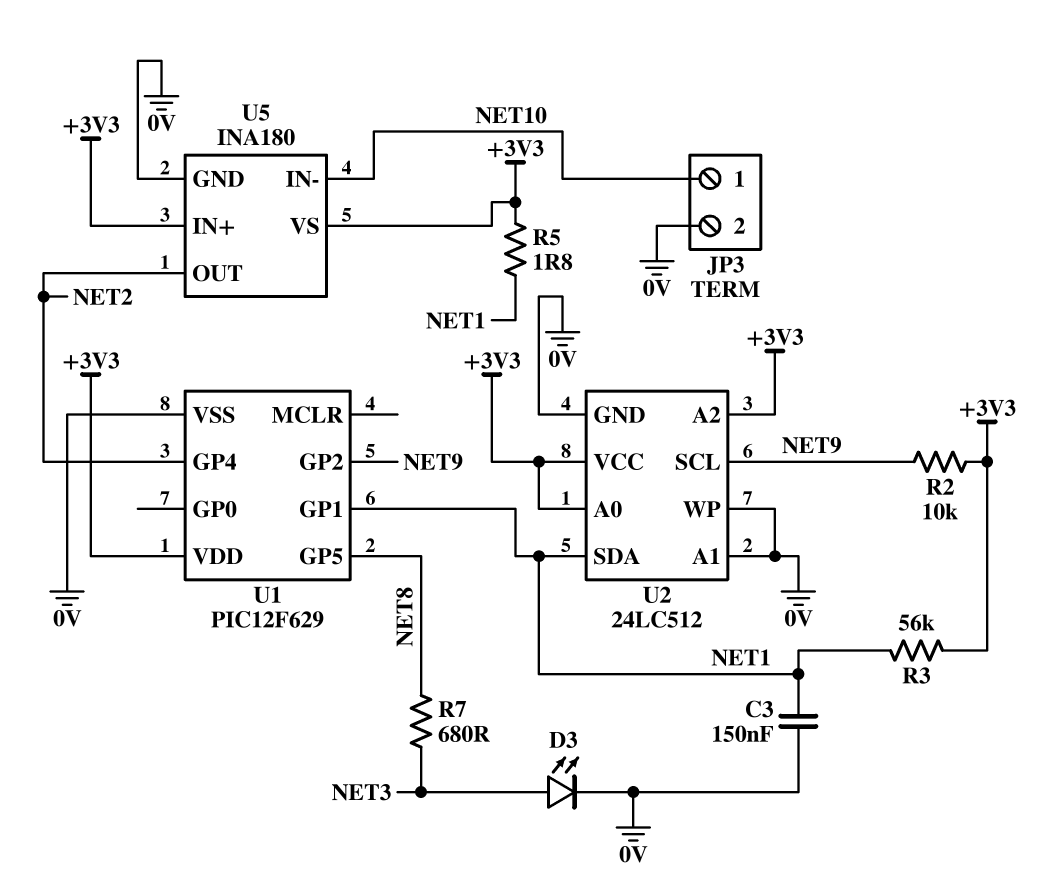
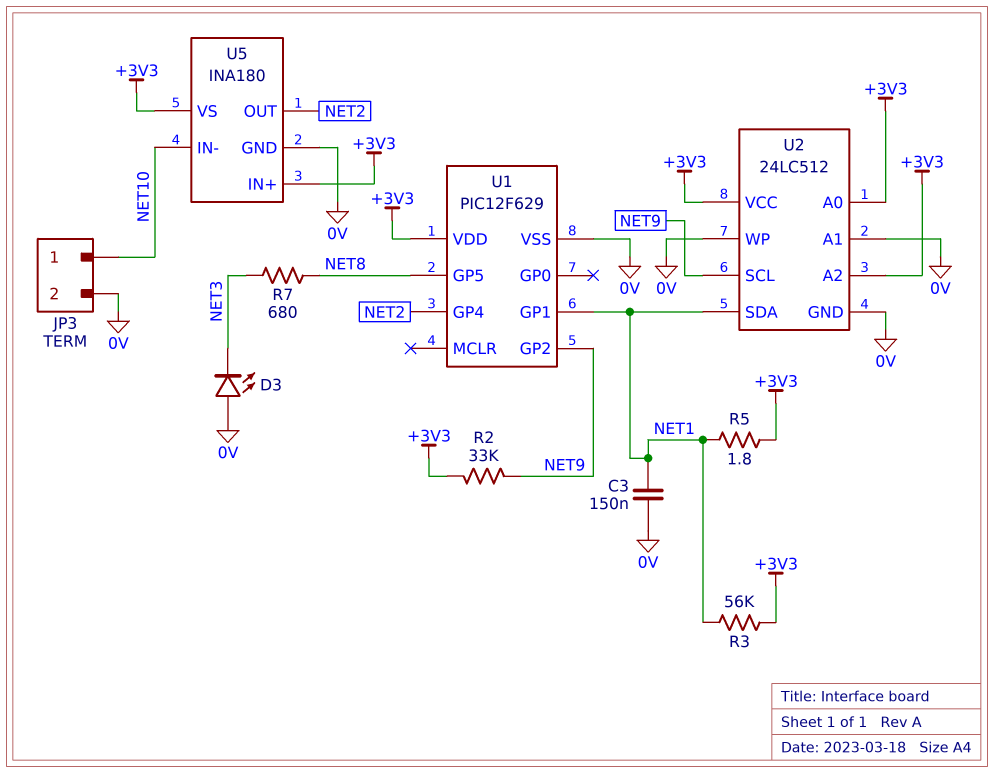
D3: LED (A NET3, K 0V) -> LED (A 0V, K NET3)
R2: 10k (+3V3, NET9) -> 33k (+3V3, NET9)

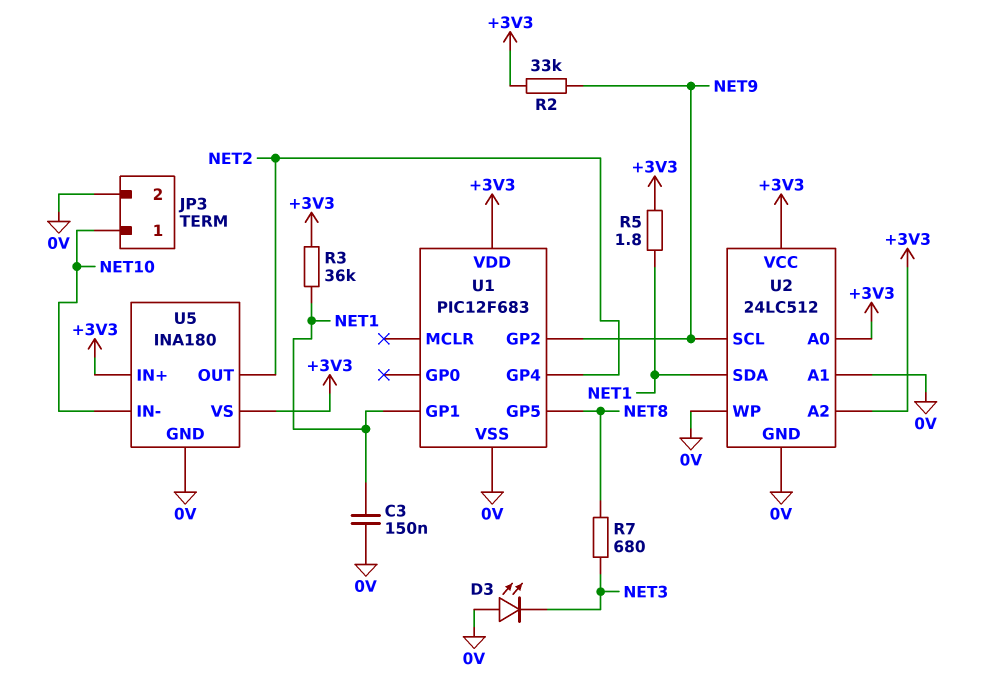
R3: 56k (+3V3, NET1) -> 36k (+3V3, NET1)
U1: PIC12F629 -> PIC12F683

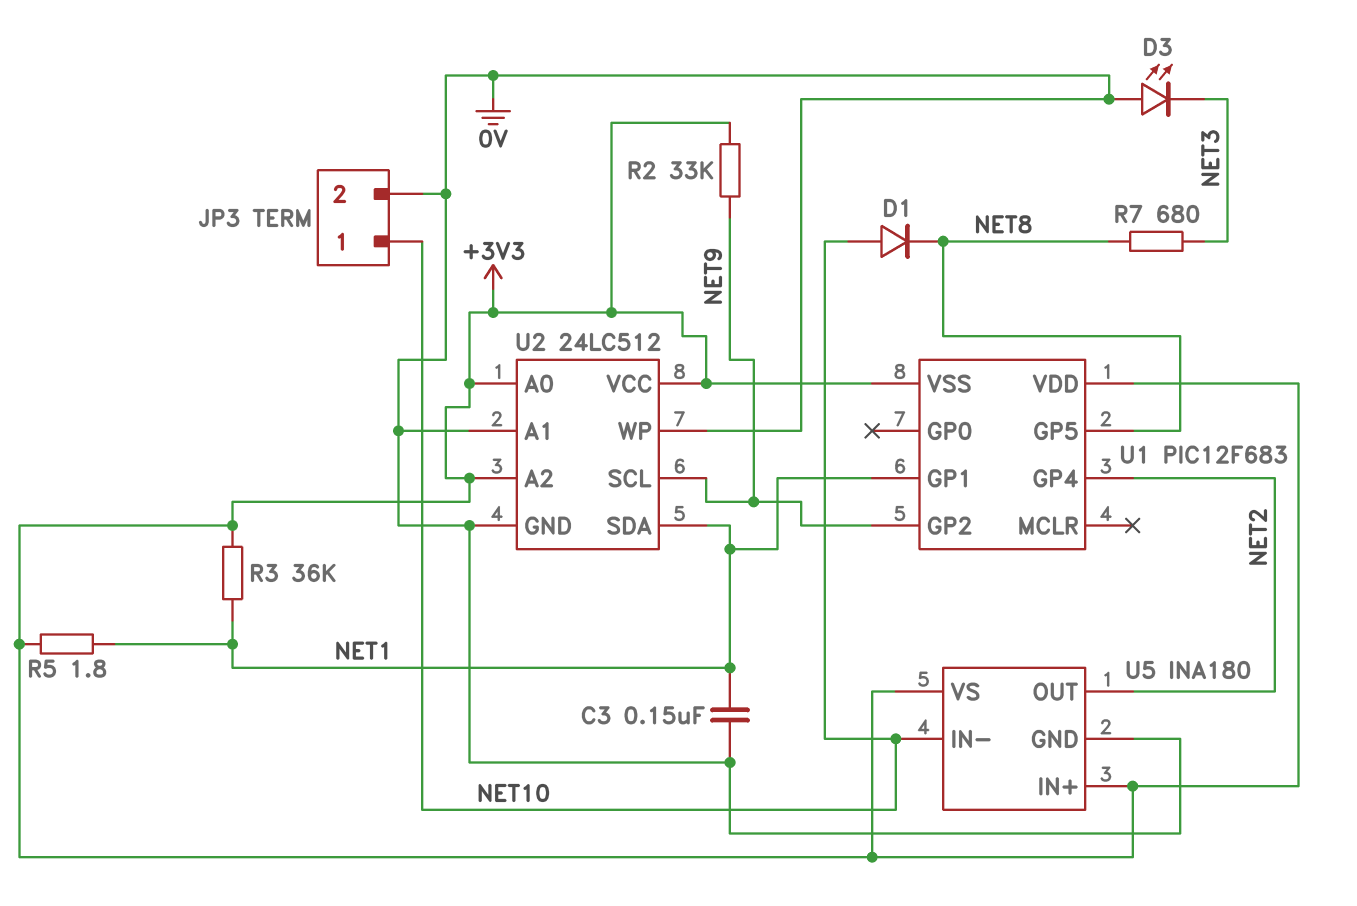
D1: none -> diode (A NET10, K NET8)
U1 pin VSS: 0V -> +3V3

